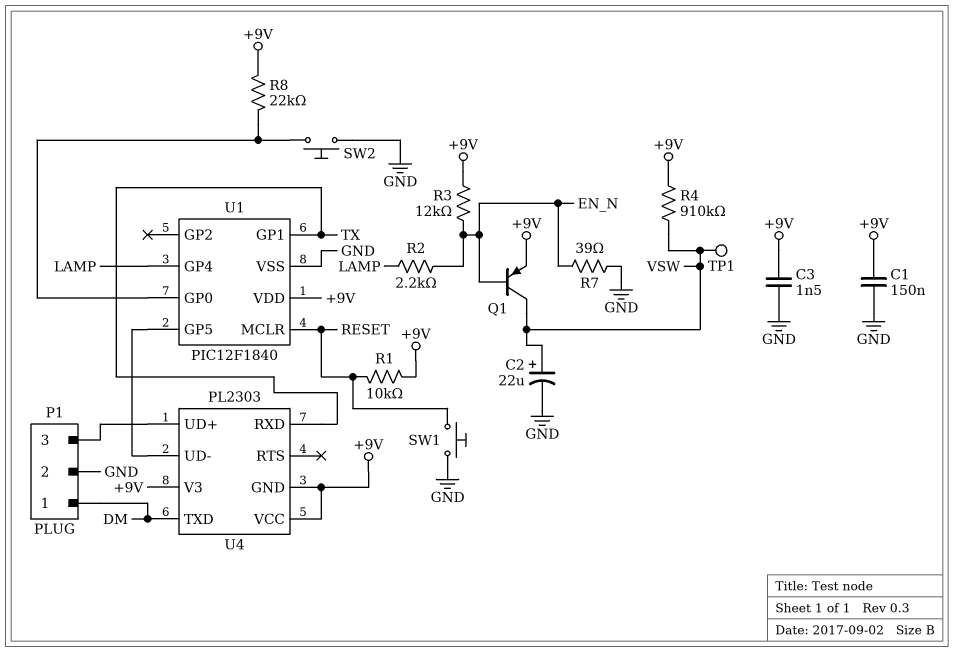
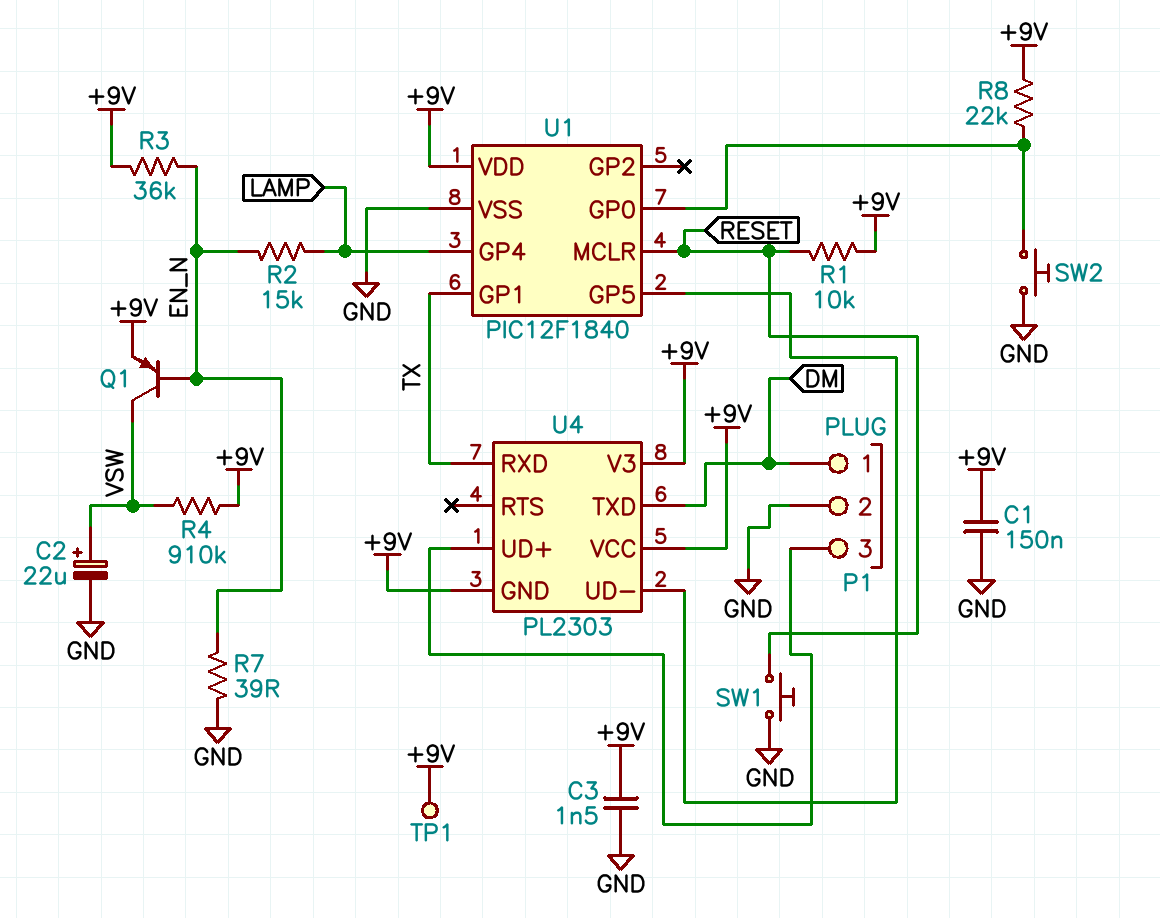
R2: 2.2k (EN_N, LAMP) -> 15k (EN_N, LAMP)
R3: 12k (+9V, EN_N) -> 36k (+9V, EN_N)
TP1: test point (VSW) -> test point (+9V)

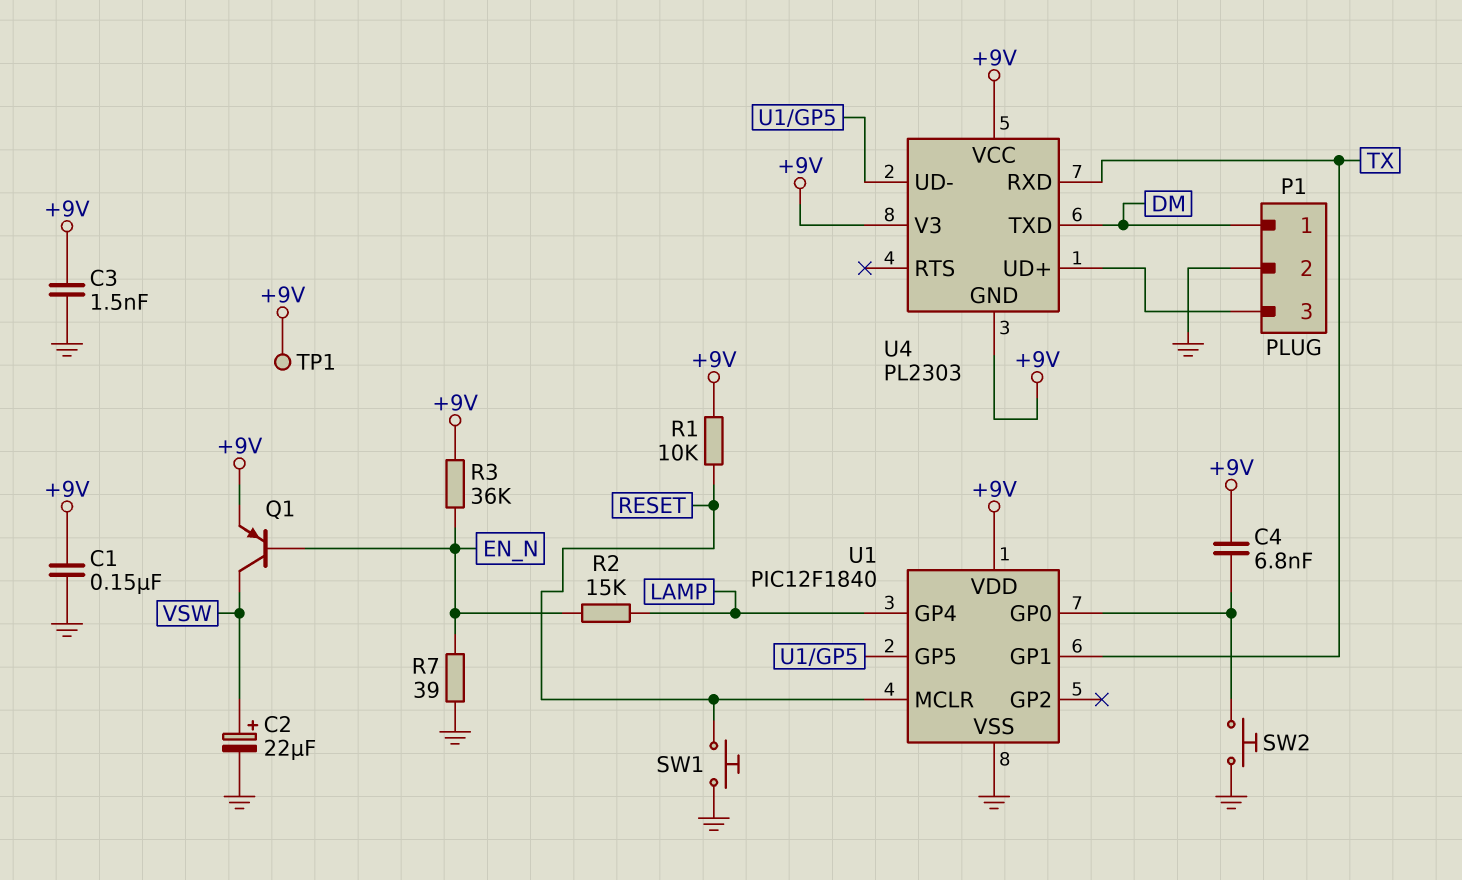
C4: none -> 6.8nF (+9V, U1/GP0)
R4: 910k (+9V, VSW) -> none
R8: 22k (+9V, U1/GP0) -> none

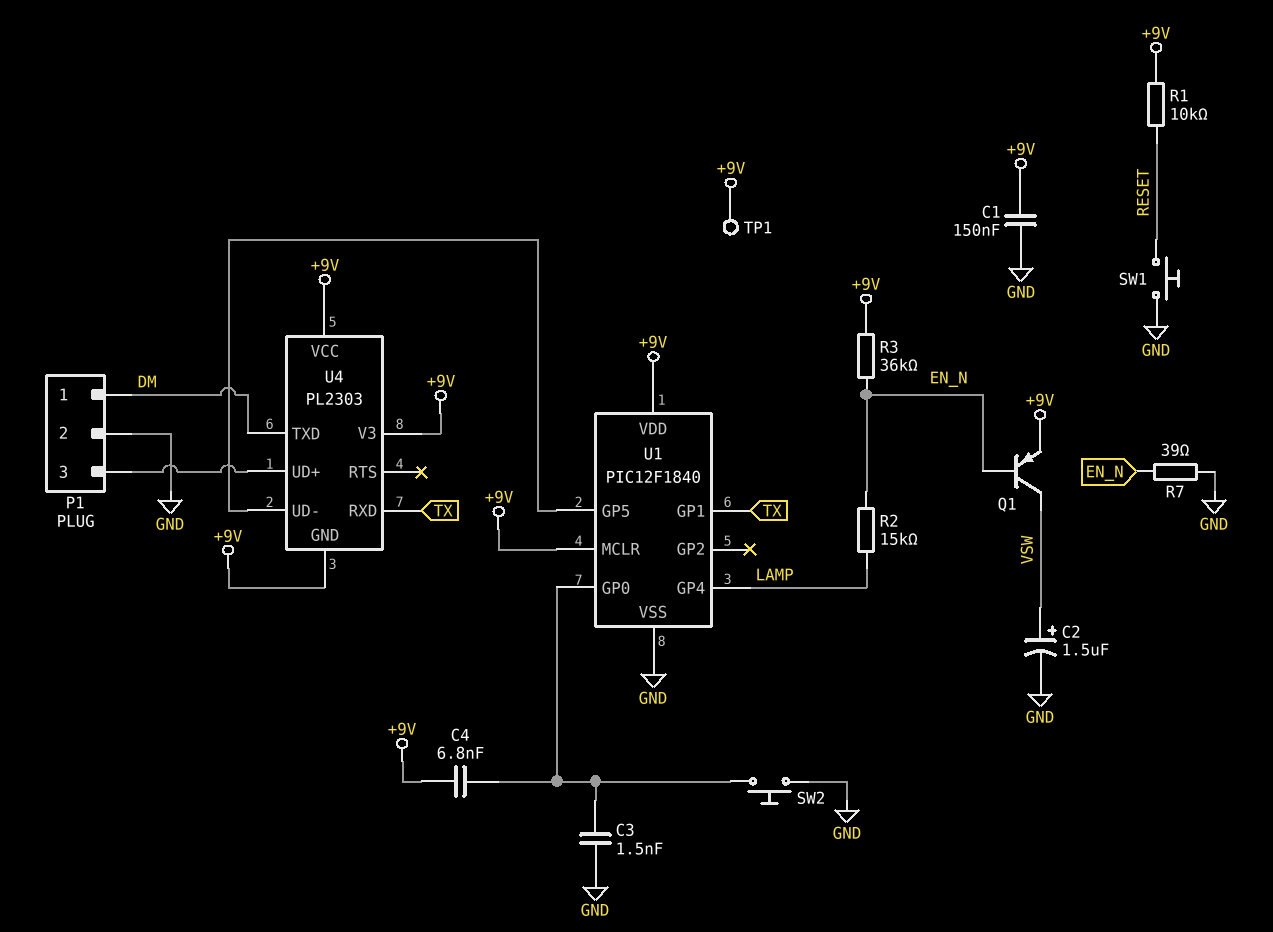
C2: 22uF (plus VSW, minus GND) -> 1.5uF (plus VSW, minus GND)
C3: 1.5nF (+9V, GND) -> 1.5nF (GND, U1/GP0)
U1 pin MCLR: RESET -> +9V

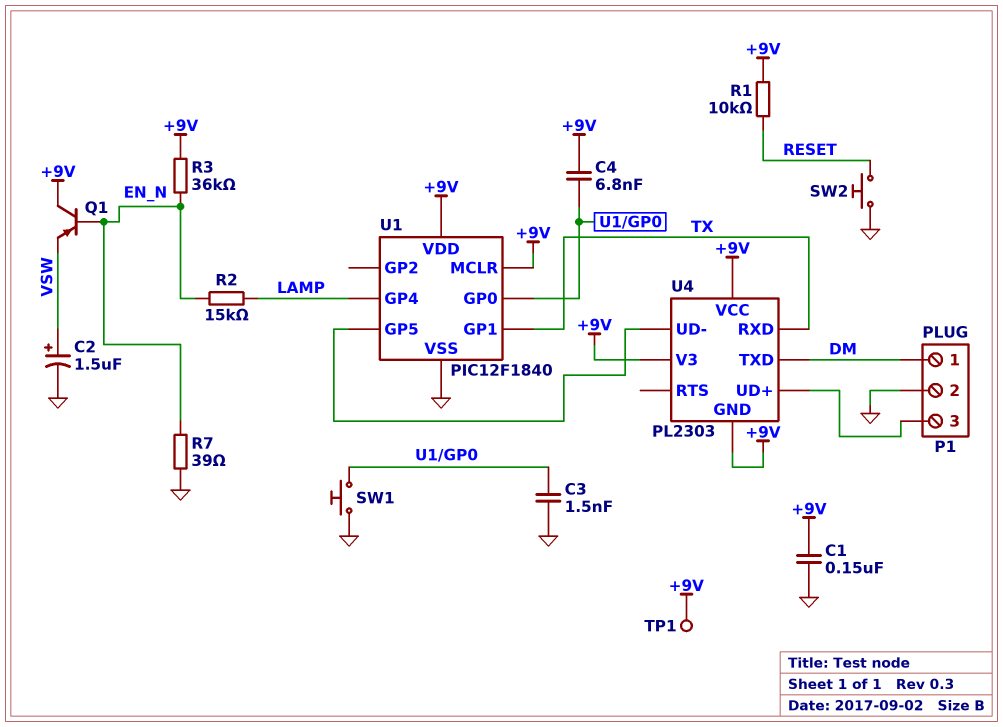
Q1: PNP (B EN_N, C VSW, E +9V) -> PNP (B EN_N, C +9V, E VSW)
SW1: button (GND, RESET) -> button (GND, U1/GP0)
SW2: button (GND, U1/GP0) -> button (GND, RESET)

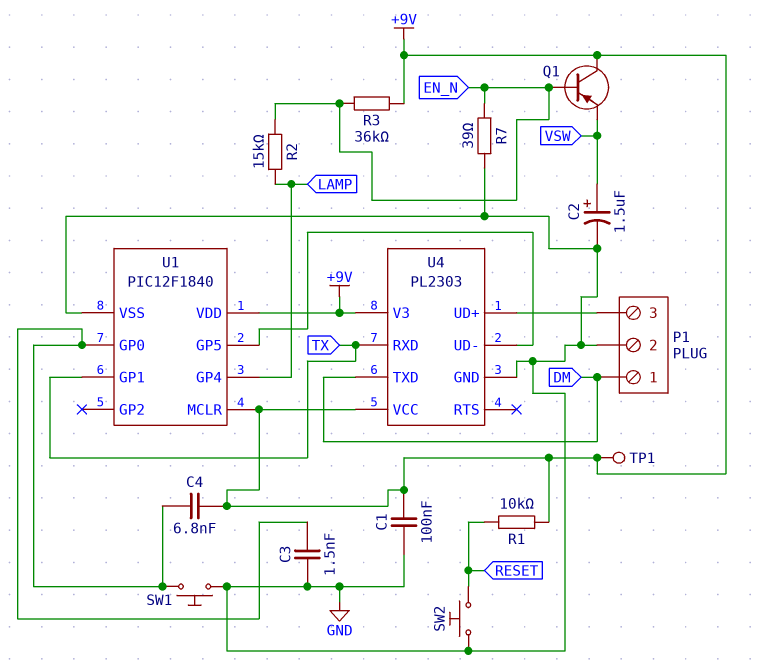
C1: 150nF (+9V, GND) -> 100nF (+9V, GND)
U4 pin GND: +9V -> GND

